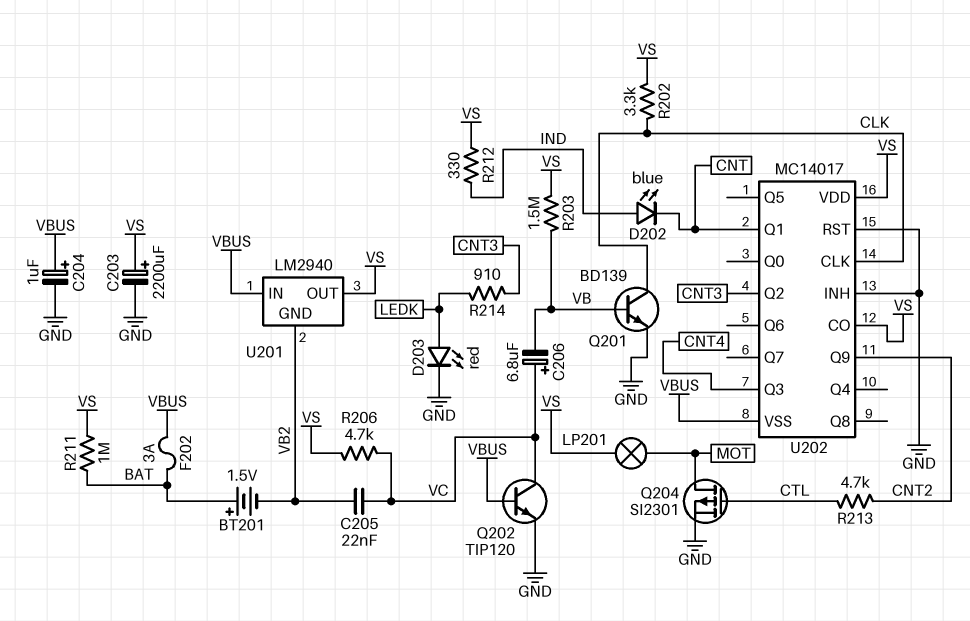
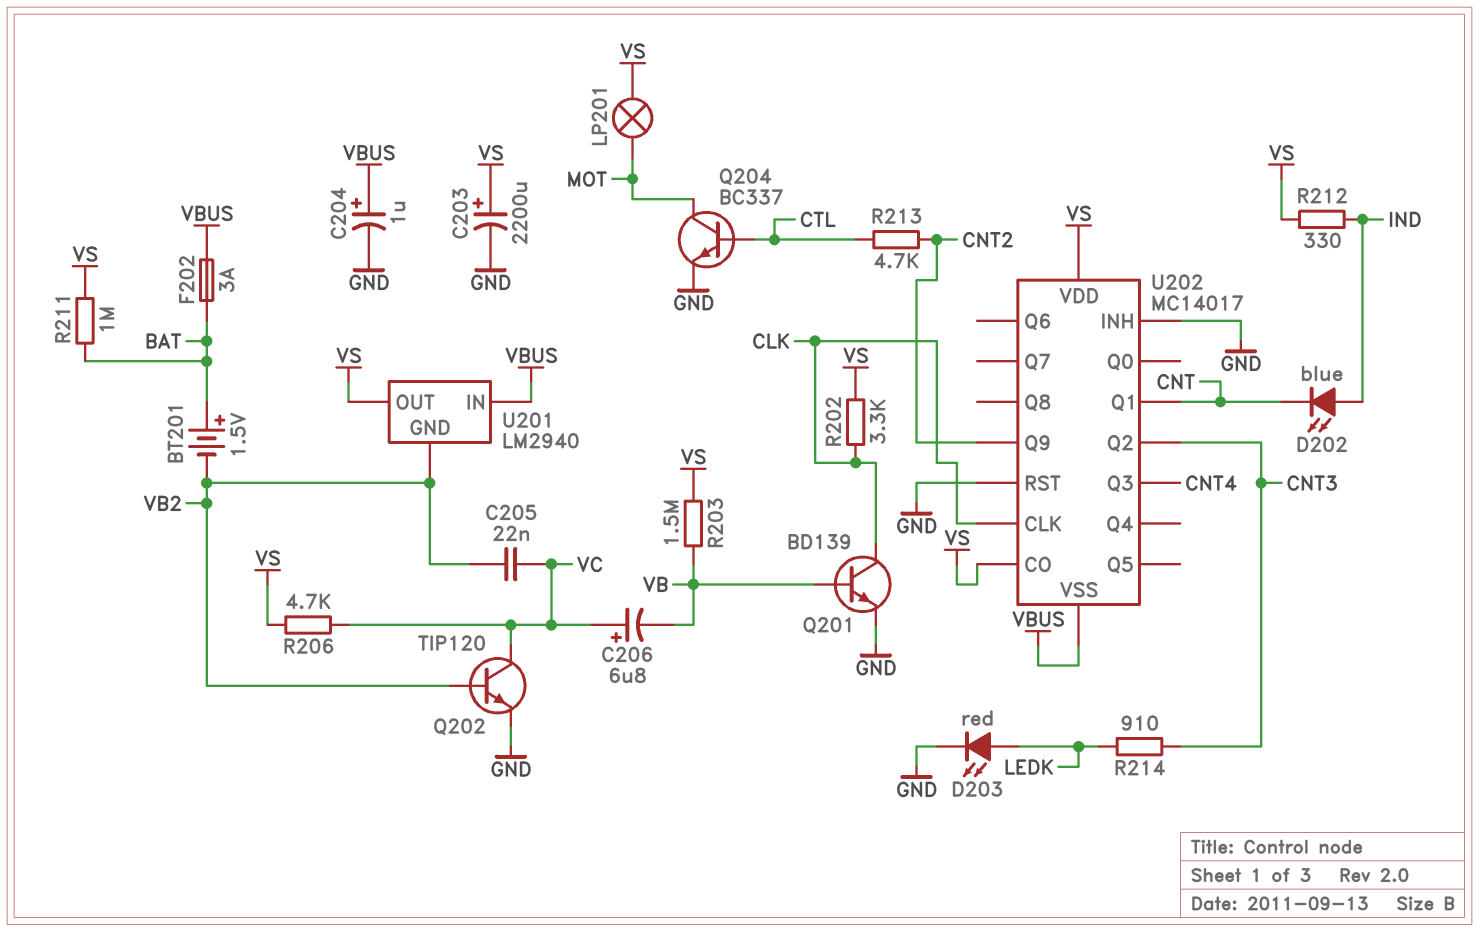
Q202: NPN TIP120 (B VBUS, C VC, E GND) -> NPN TIP120 (B VB2, C VC, E GND)
Q204: PMOS SI2301 (G CTL, D MOT, S GND) -> NPN BC337 (B CTL, C MOT, E GND)

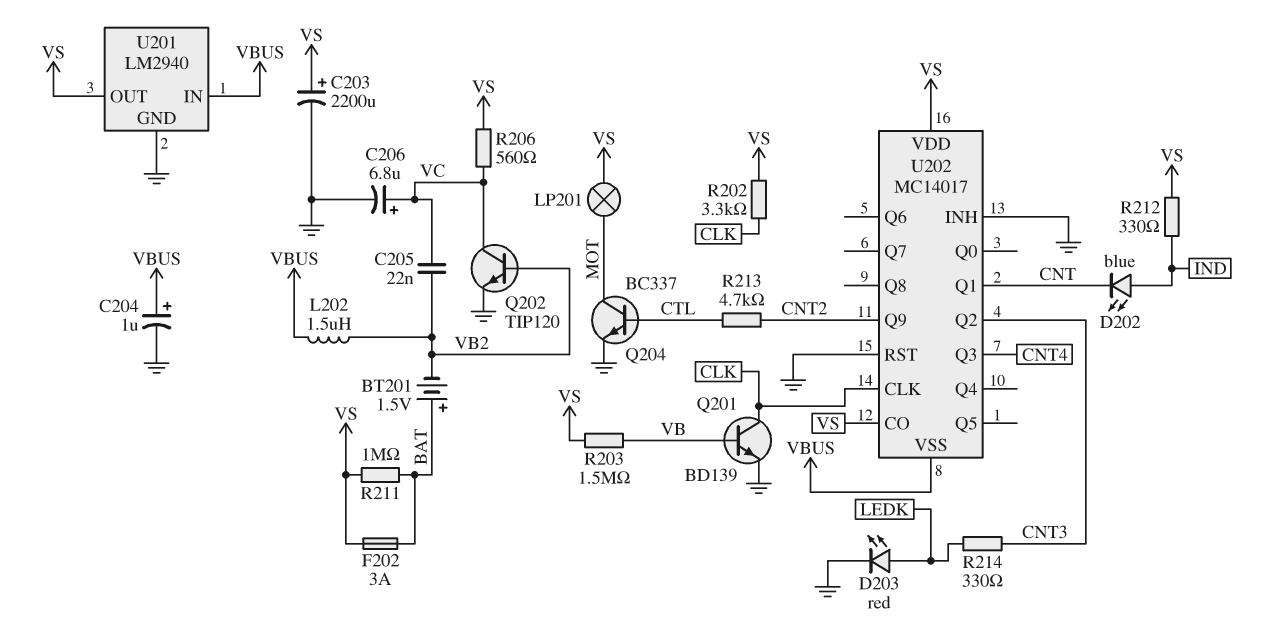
C206: 6.8uF (plus VC, minus VB) -> 6.8uF (plus VC, minus GND)
F202: 3A (BAT, VBUS) -> 3A (BAT, VS)
L202: none -> 1.5uH (VB2, VBUS)
R206: 4.7k (VC, VS) -> 560 (VC, VS)
R214: 910 (CNT3, LEDK) -> 330 (CNT3, LEDK)
U201 pin GND: VB2 -> GND

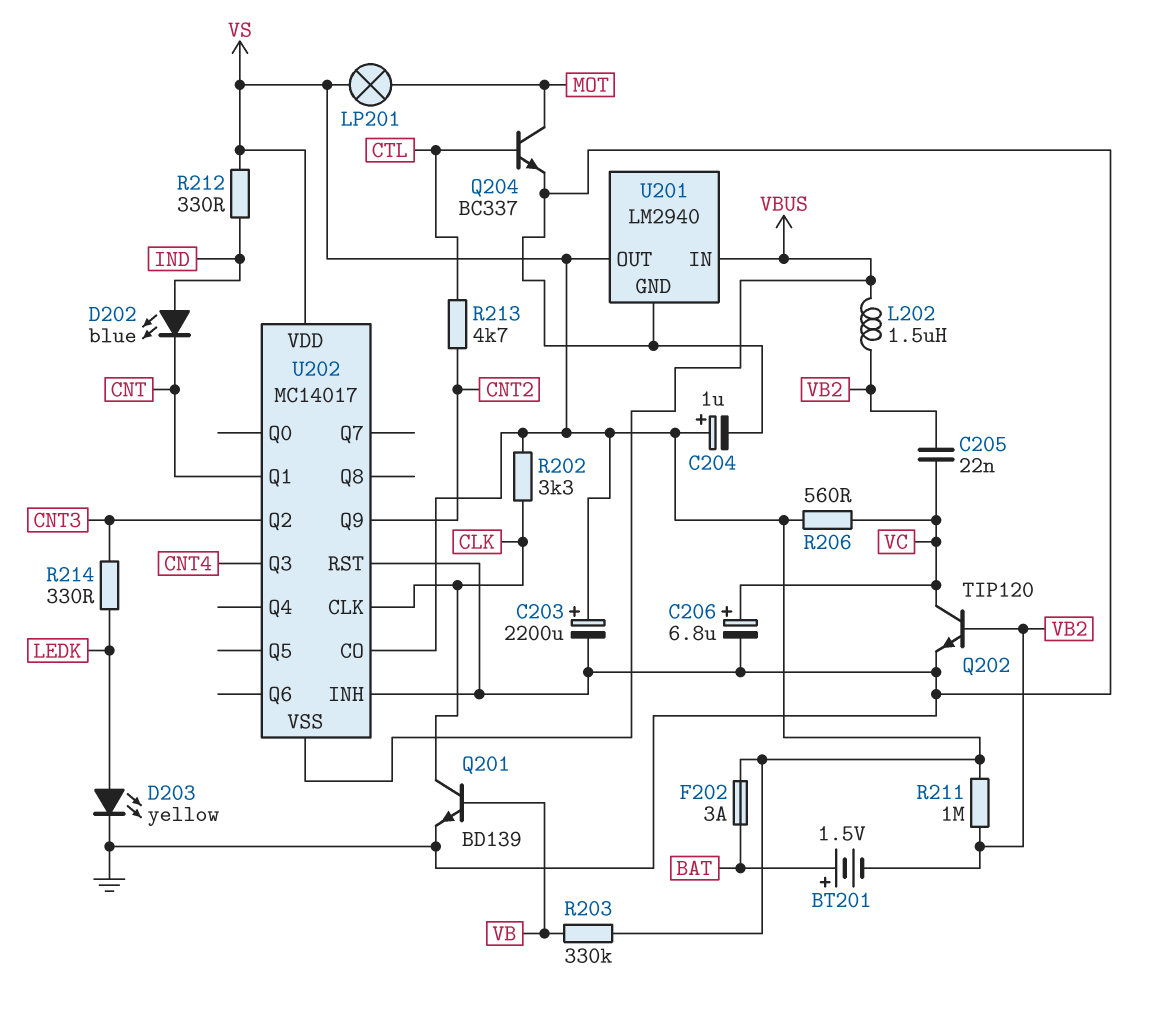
C204: 1uF (plus VBUS, minus GND) -> 1uF (plus VS, minus GND)
D203: LED red (A LEDK, K GND) -> LED yellow (A LEDK, K GND)
R203: 1.5M (VB, VS) -> 330k (VB, VS)
R211: 1M (BAT, VS) -> 1M (VB2, VS)

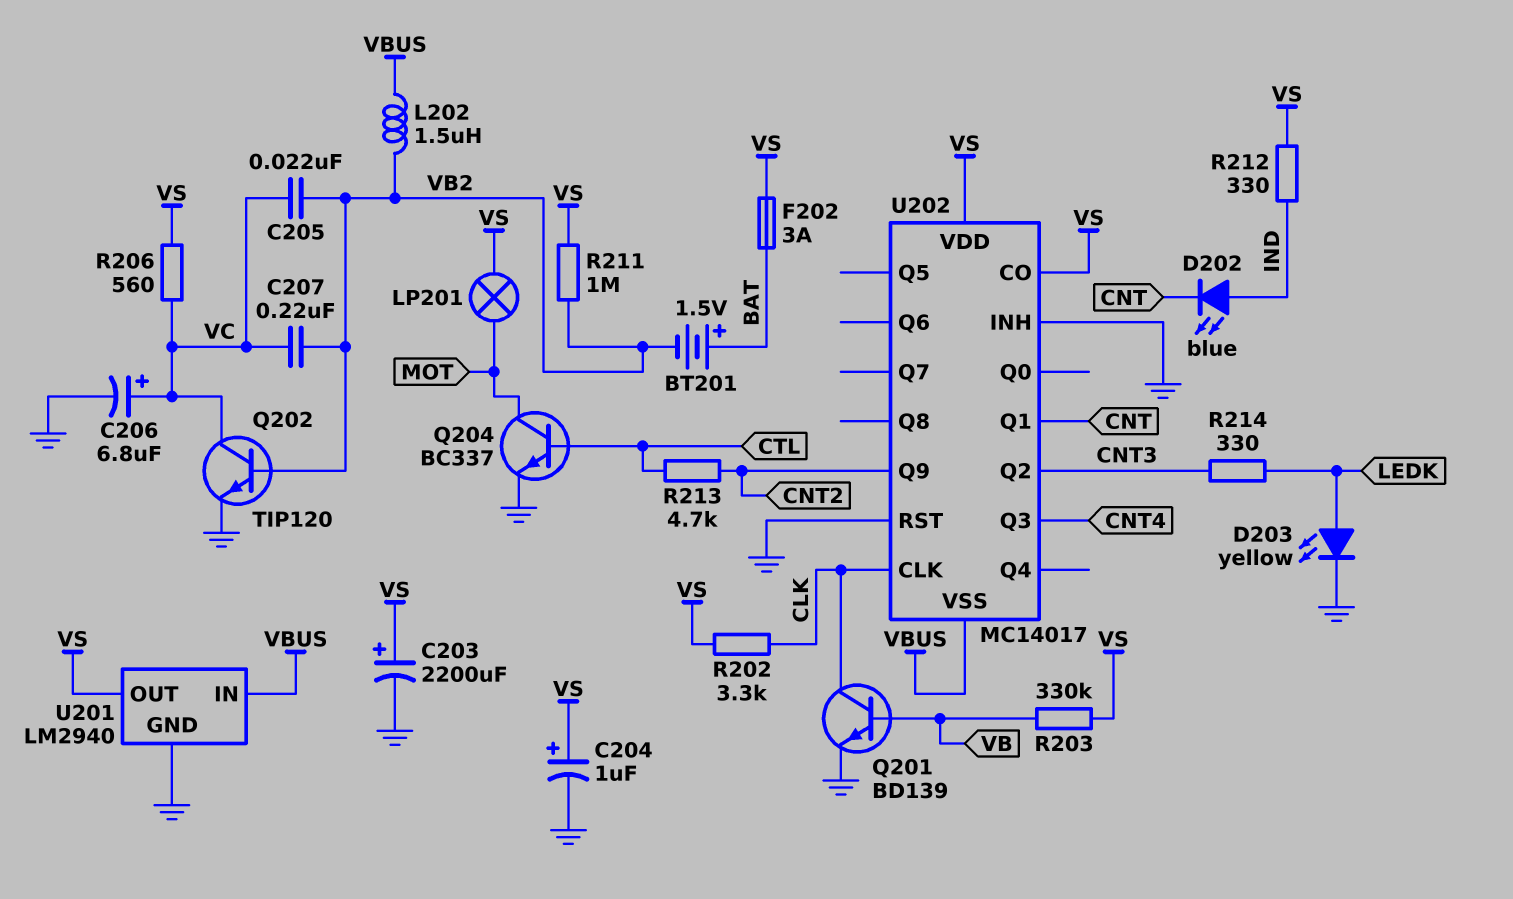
C207: none -> 220nF (VB2, VC)

